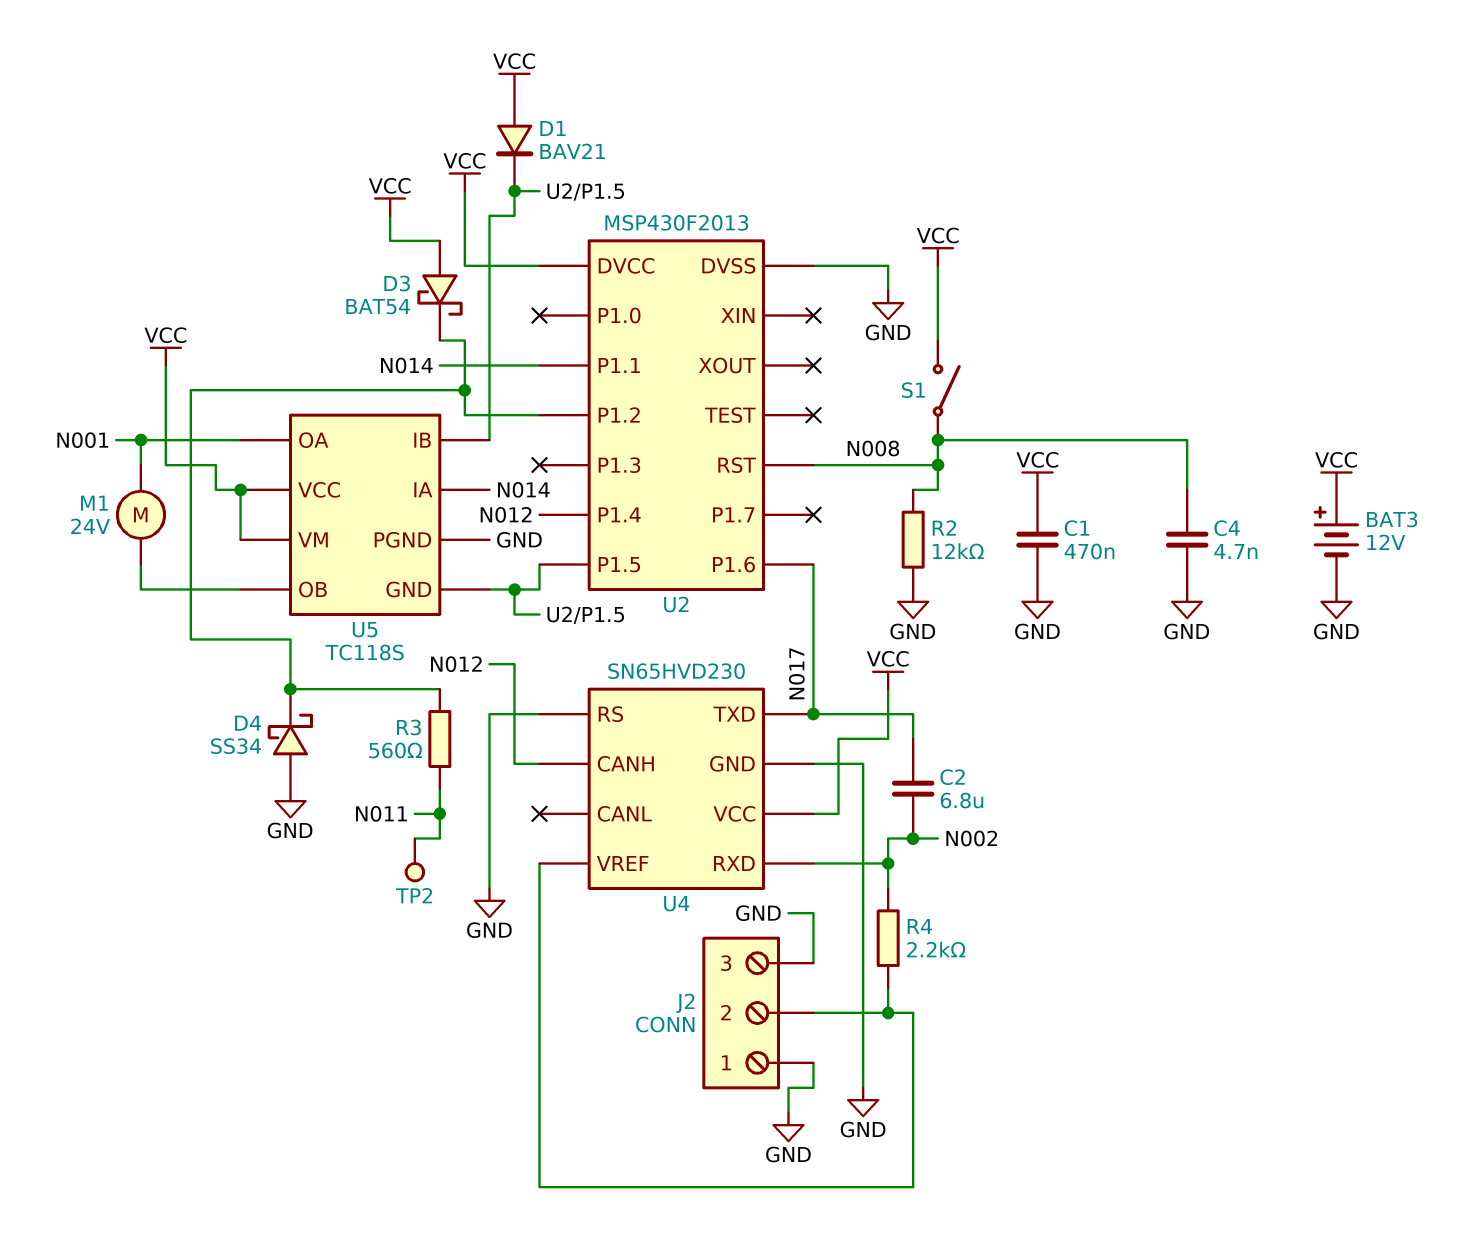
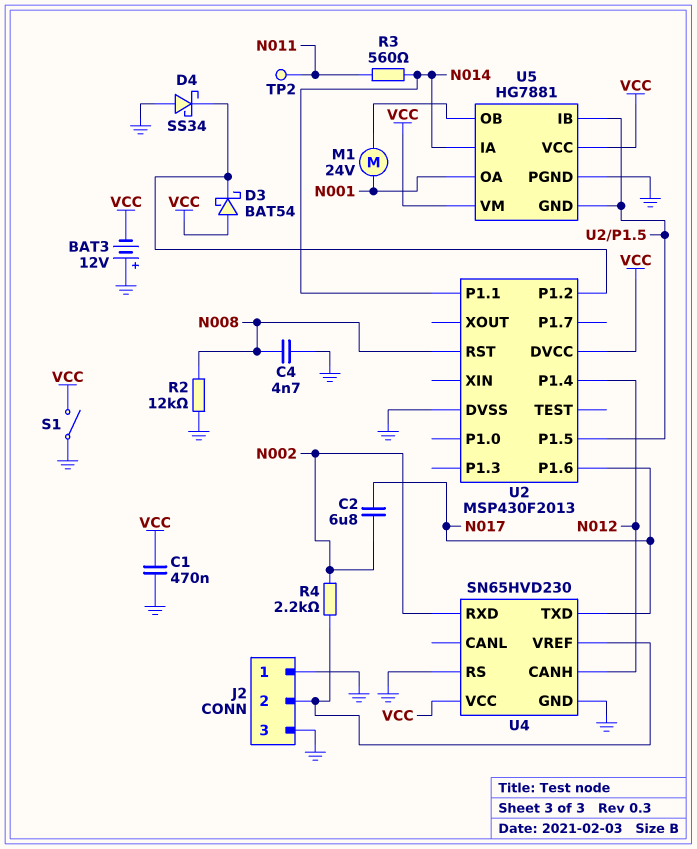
BAT3: 12V (plus VCC, minus GND) -> 12V (plus GND, minus VCC)
D1: diode BAV21 (A VCC, K U2/P1.5) -> none
R3: 560 (N011, U2/P1.2) -> 560 (N011, N014)
S1: switch (N008, VCC) -> switch (GND, VCC)
U5: TC118S -> HG7881

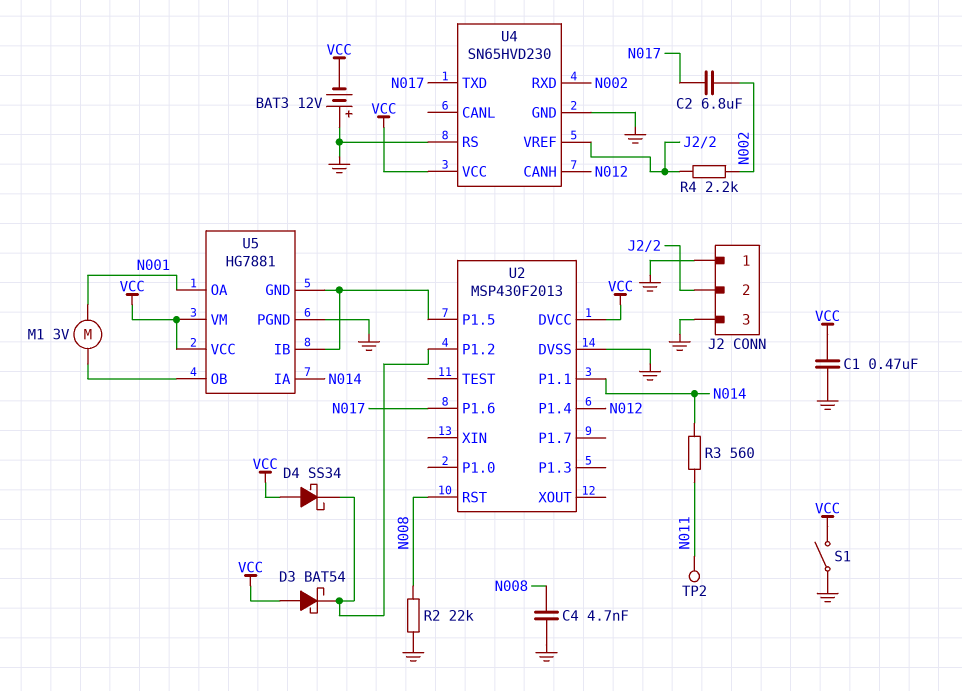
D4: schottky SS34 (A GND, K U2/P1.2) -> schottky SS34 (A VCC, K U2/P1.2)
M1: motor 24V (N001, U5/OB) -> motor 3V (N001, U5/OB)
R2: 12k (GND, N008) -> 22k (GND, N008)

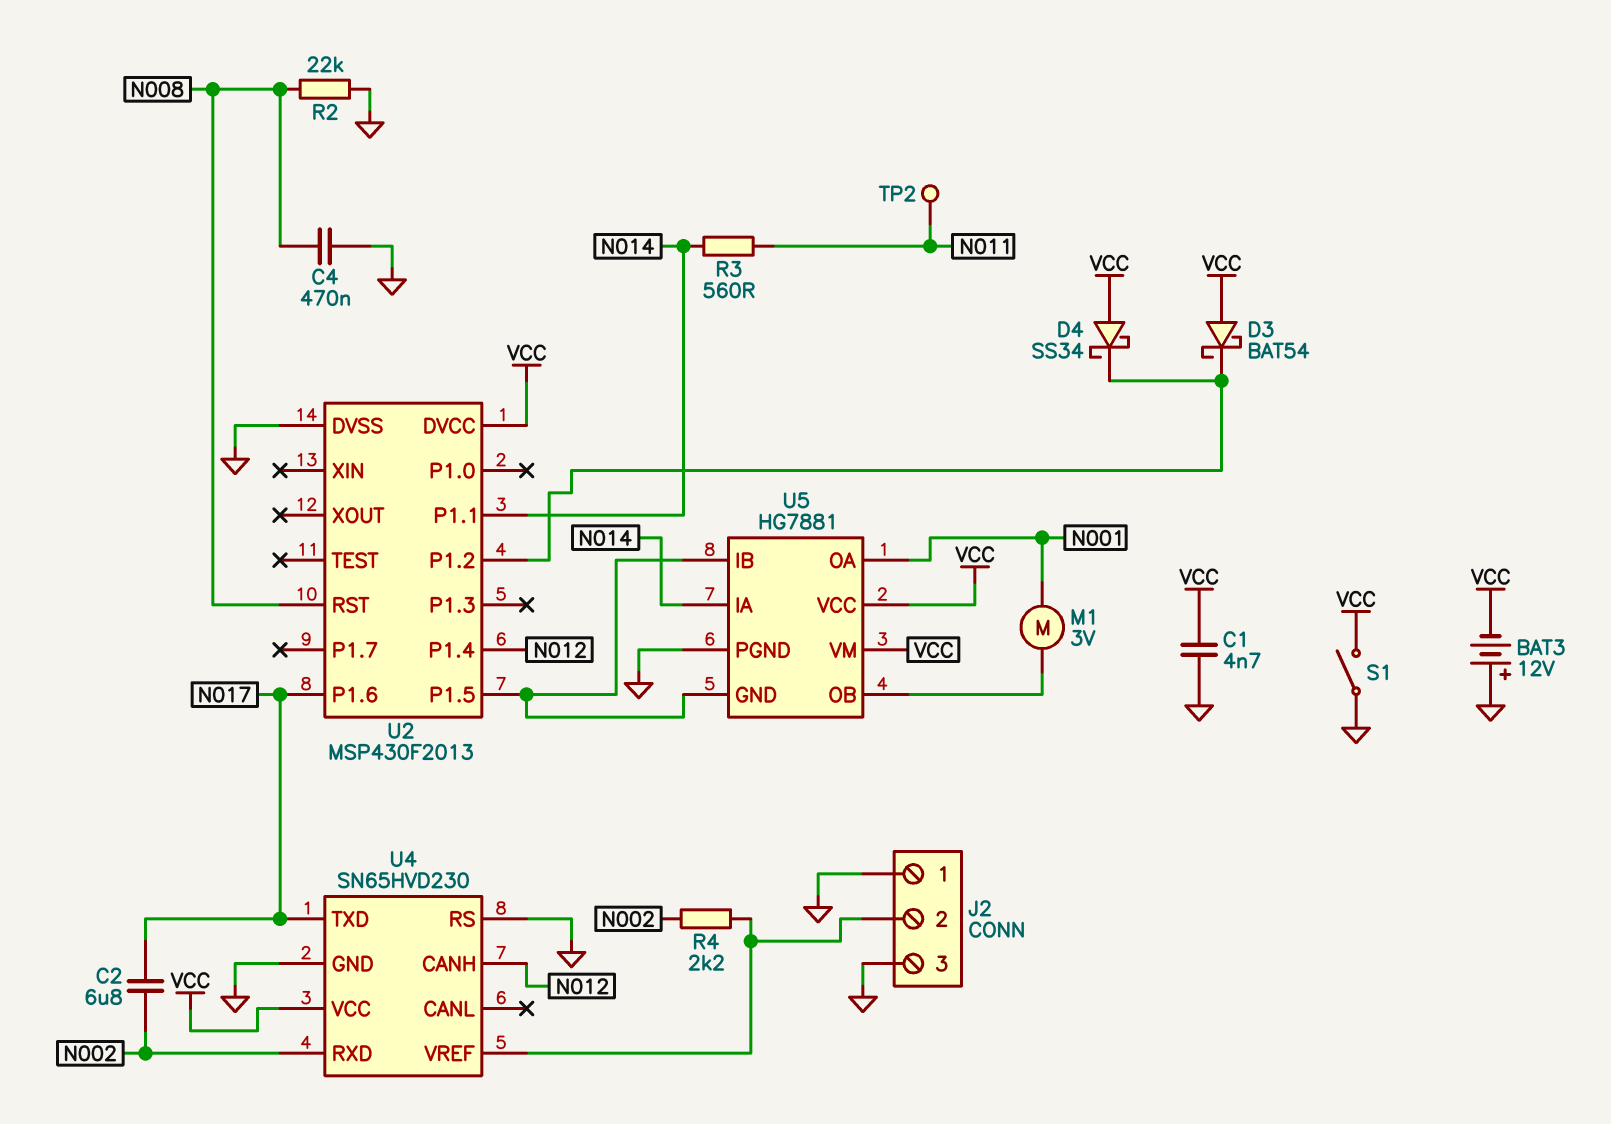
C1: 470nF (GND, VCC) -> 4.7nF (GND, VCC)
C4: 4.7nF (GND, N008) -> 470nF (GND, N008)

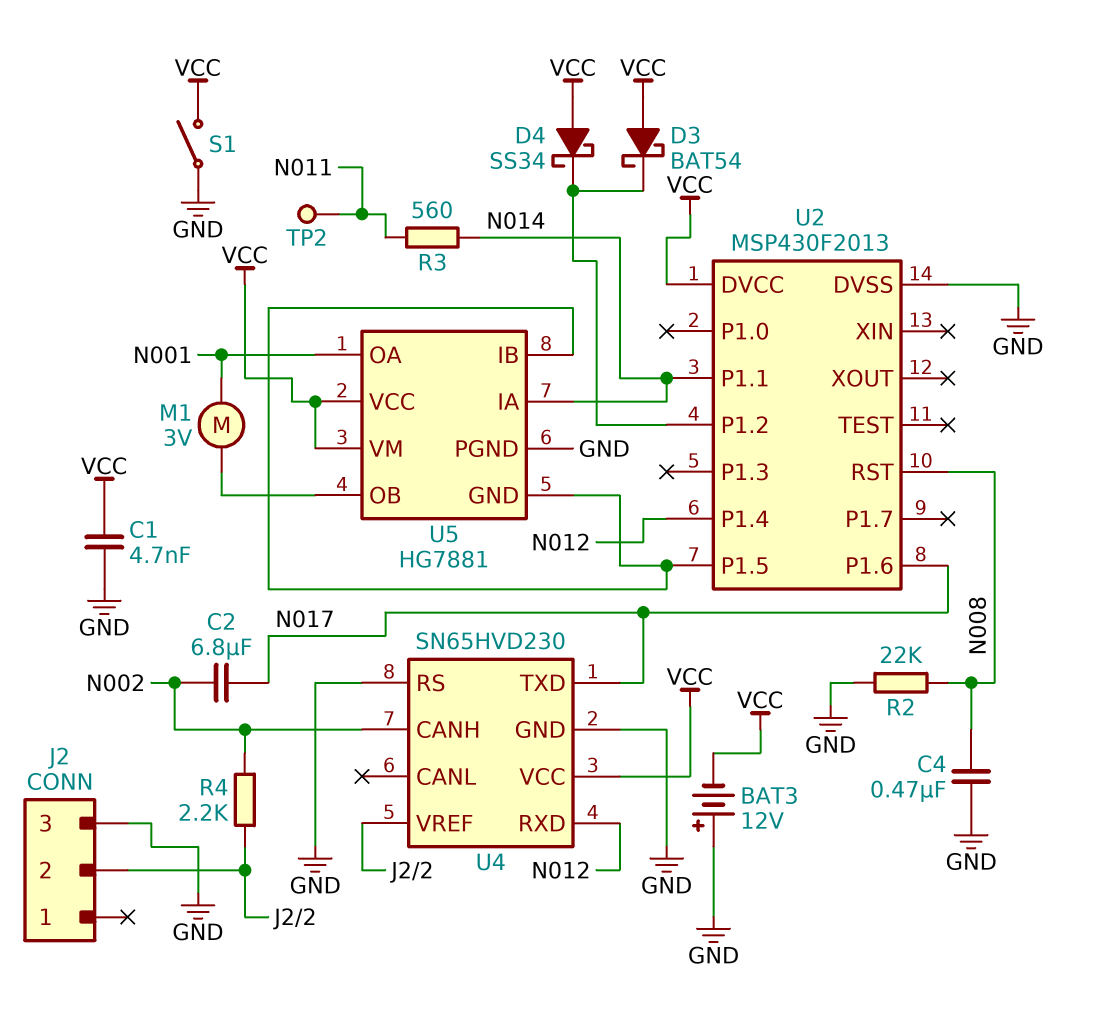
J2 pin 1: GND -> none
U4 pin CANH: N012 -> N002
U4 pin RXD: N002 -> N012

